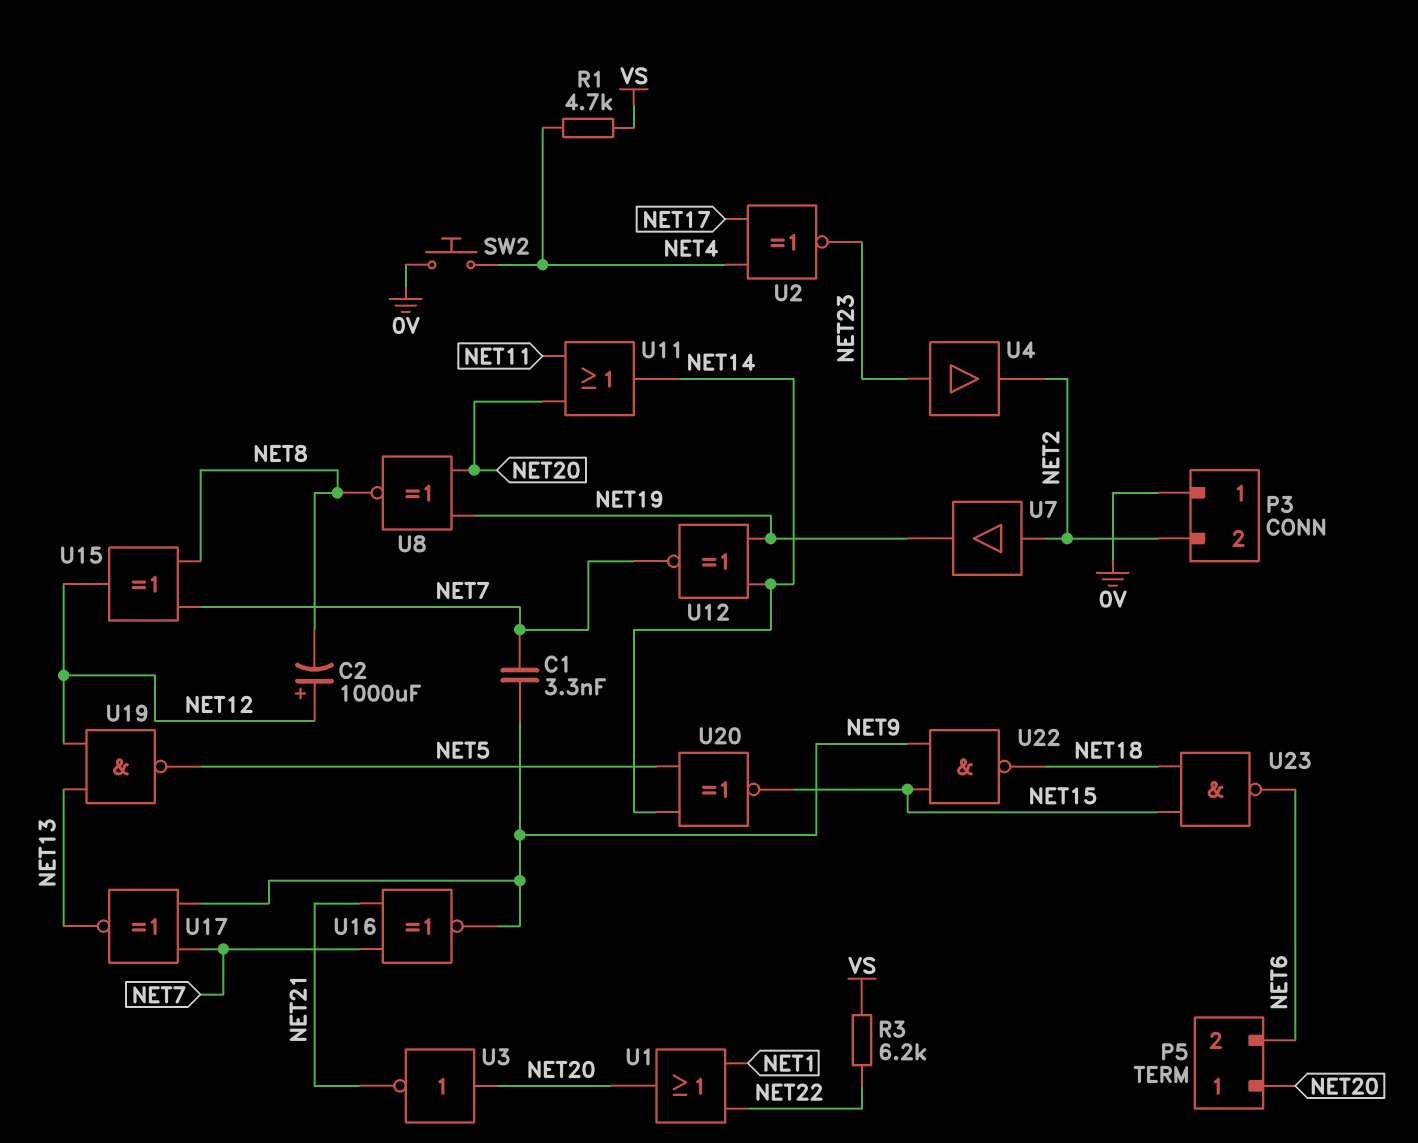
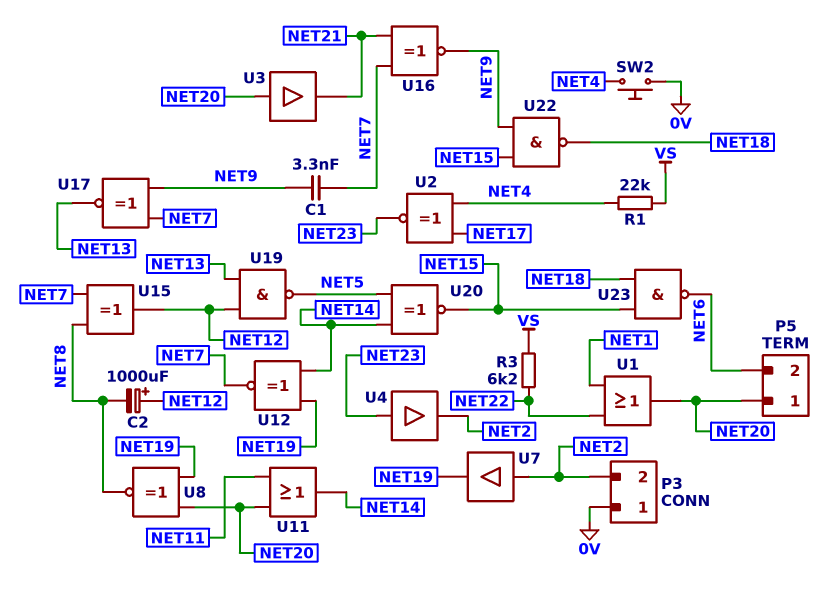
R1: 4.7k (NET4, VS) -> 22k (NET4, VS)
U3: NOT (in NET20, out NET21) -> buffer (in NET20, out NET21)

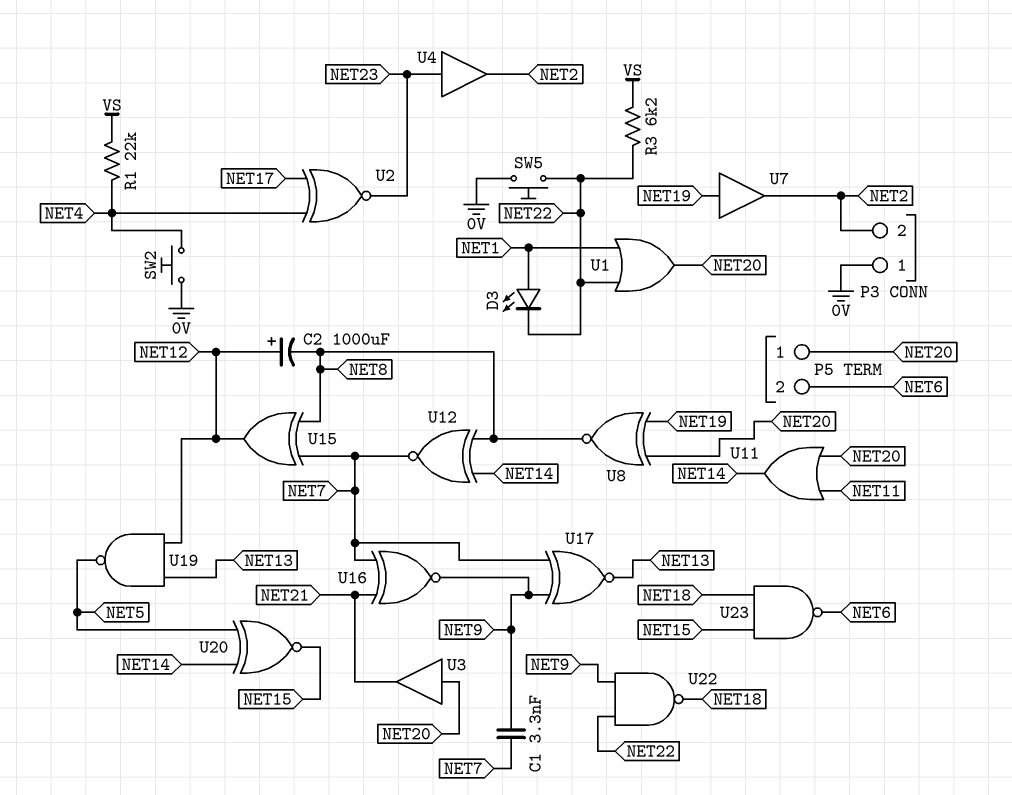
D3: none -> LED (A NET1, K NET22)
SW5: none -> button (0V, NET22)
U7: buffer (in NET2, out NET19) -> buffer (in NET19, out NET2)
U12: XNOR (in NET14, in NET19, out NET7) -> XNOR (in NET8, in NET14, out NET7)
U22: NAND (in NET9, in NET15, out NET18) -> NAND (in NET9, in NET22, out NET18)

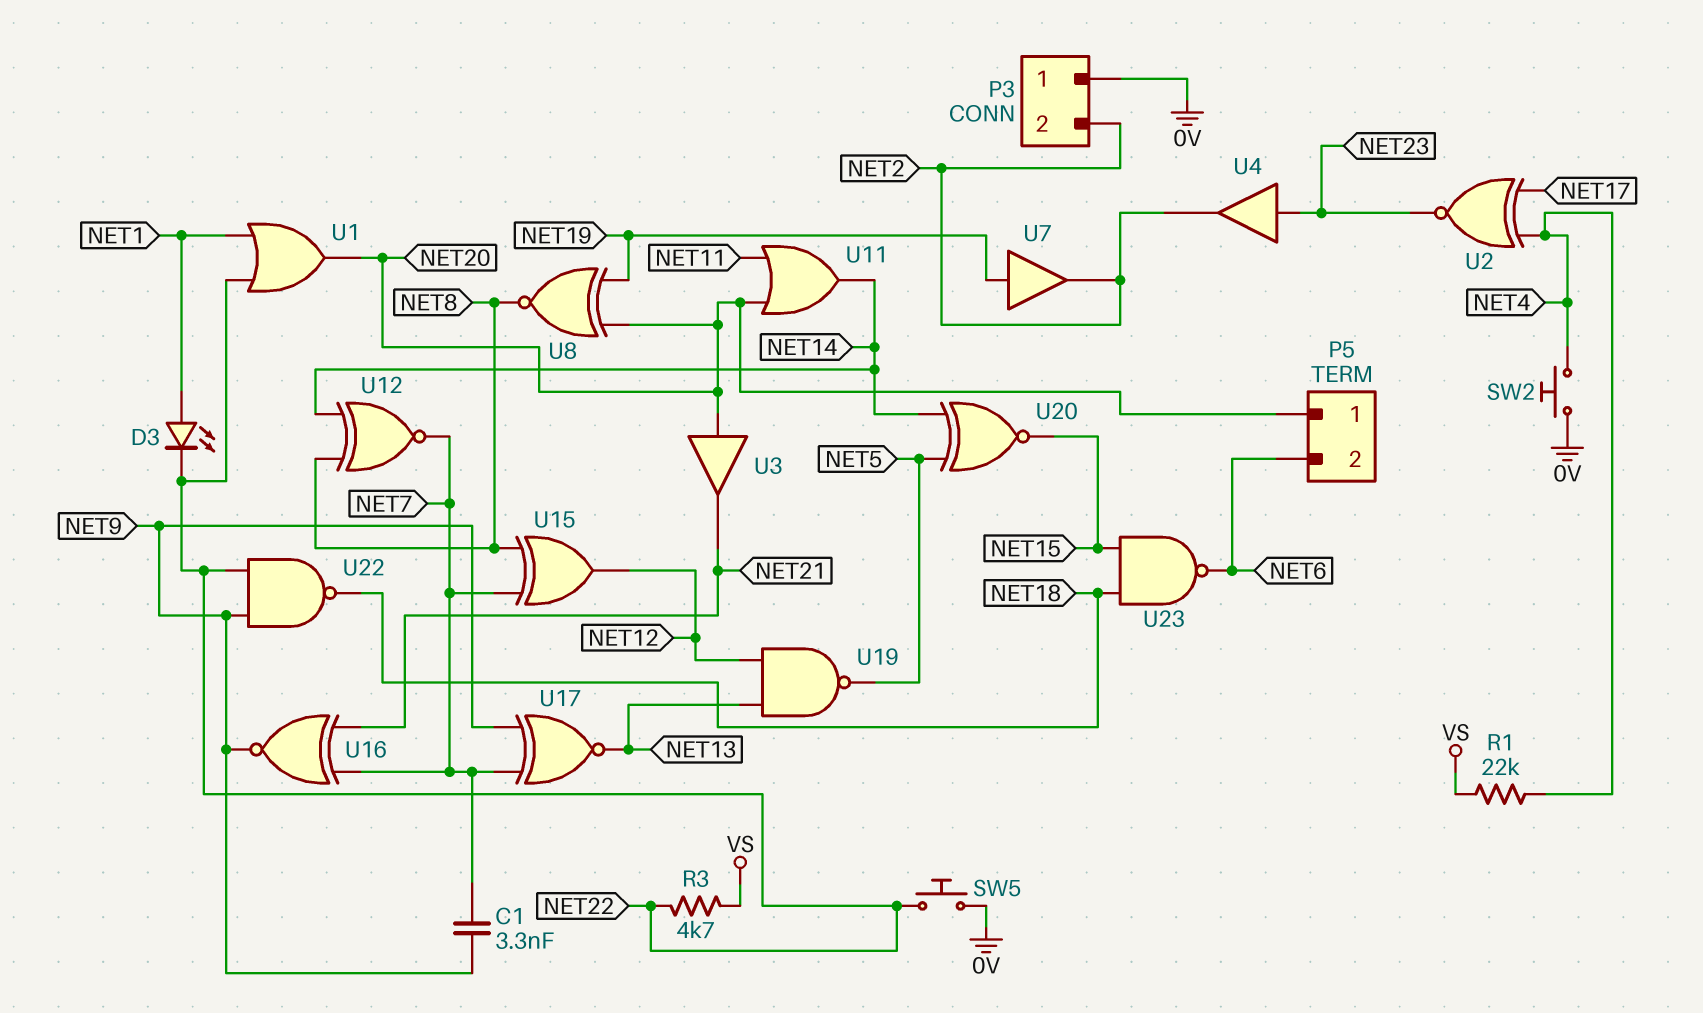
C2: 1000uF (plus NET12, minus NET8) -> none
R3: 6.2k (NET22, VS) -> 4.7k (NET22, VS)

